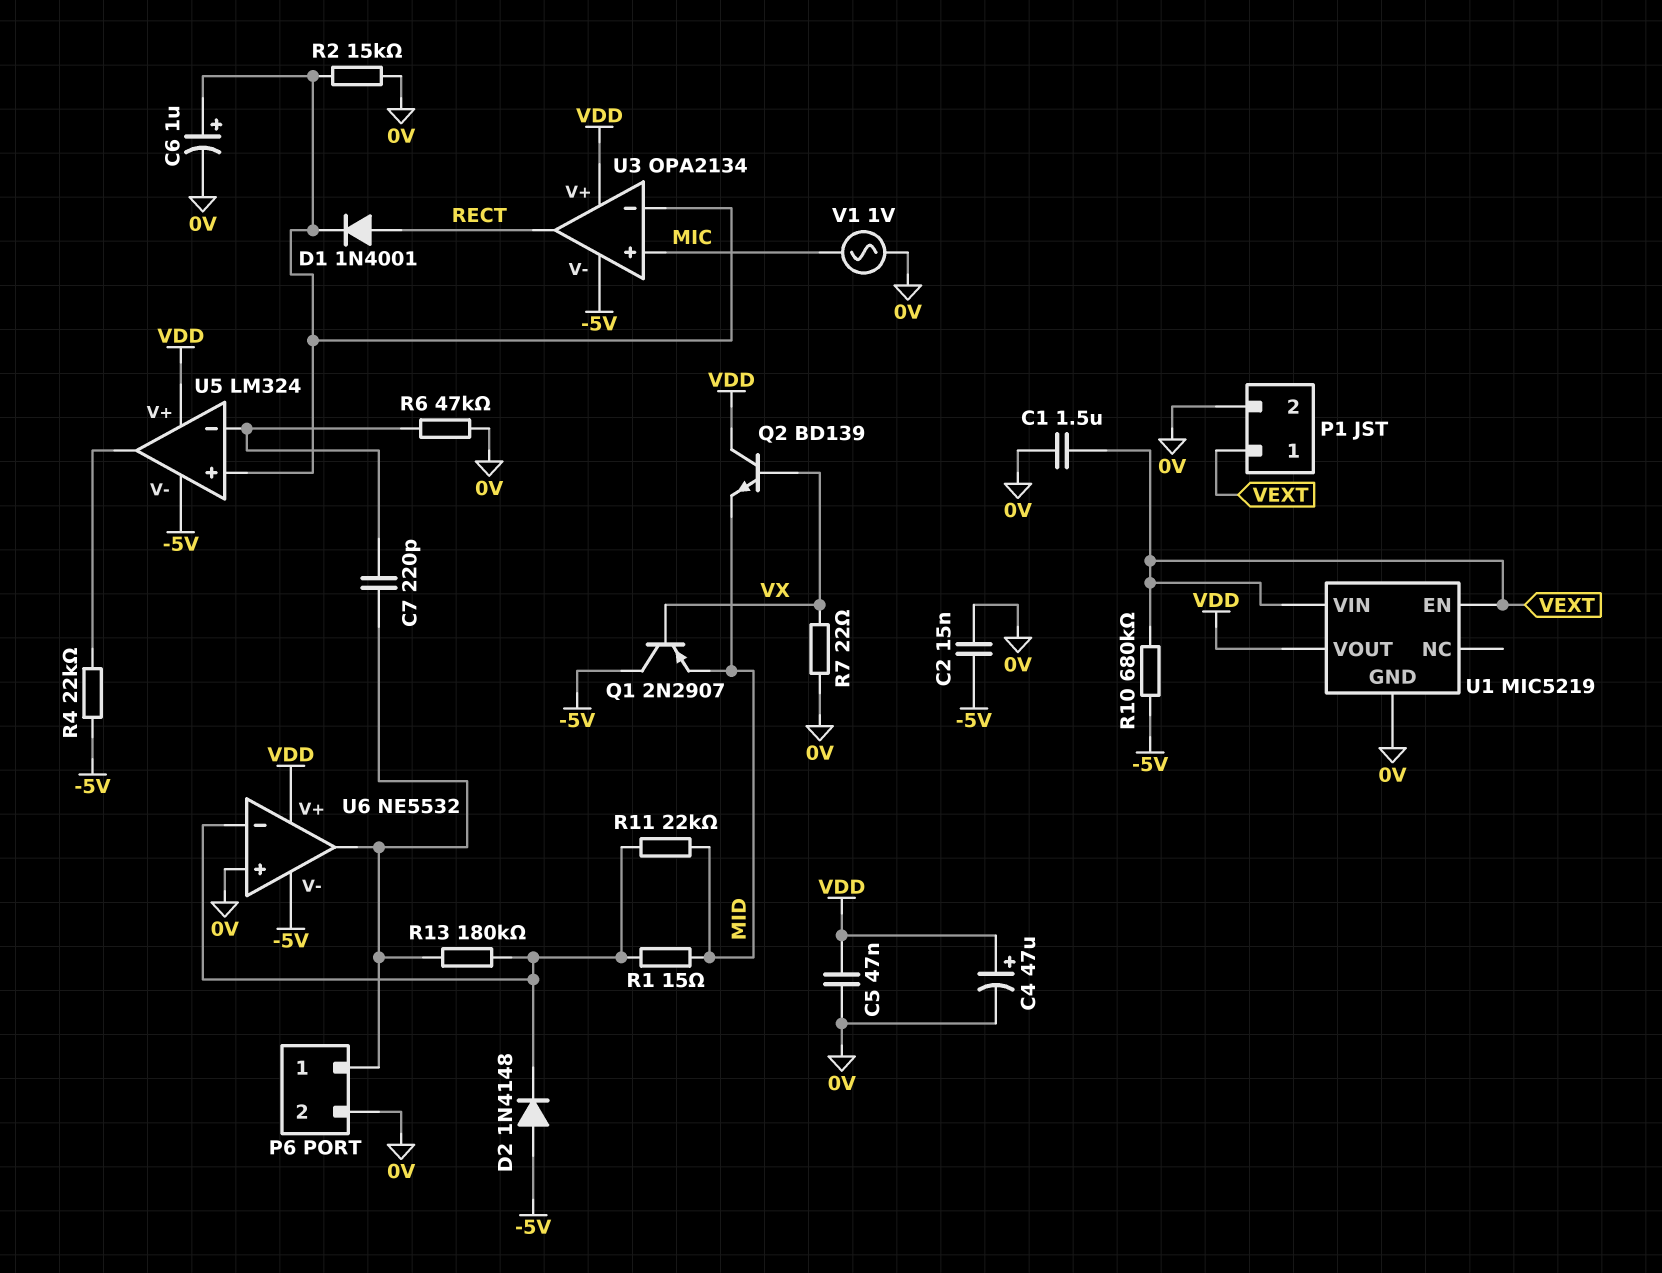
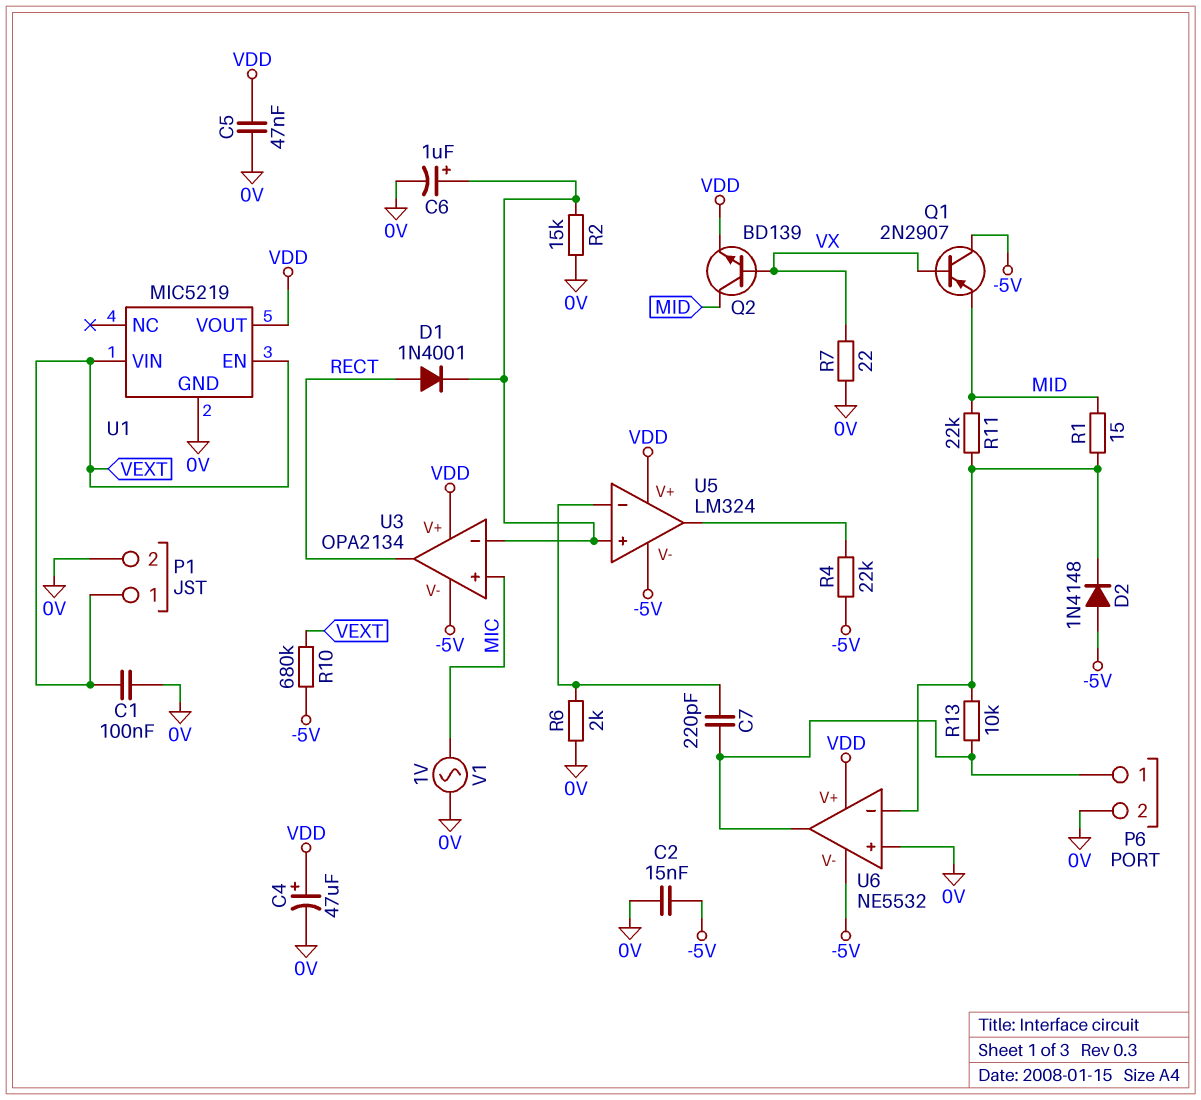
C1: 1.5uF (0V, VEXT) -> 100nF (0V, VEXT)
Q2: NPN BD139 (B VX, C VDD, E MID) -> NPN BD139 (B VX, C MID, E VDD)
R6: 47k (0V, U5/in-) -> 2k (0V, U5/in-)
R13: 180k (P6/1, U6/in-) -> 10k (P6/1, U6/in-)

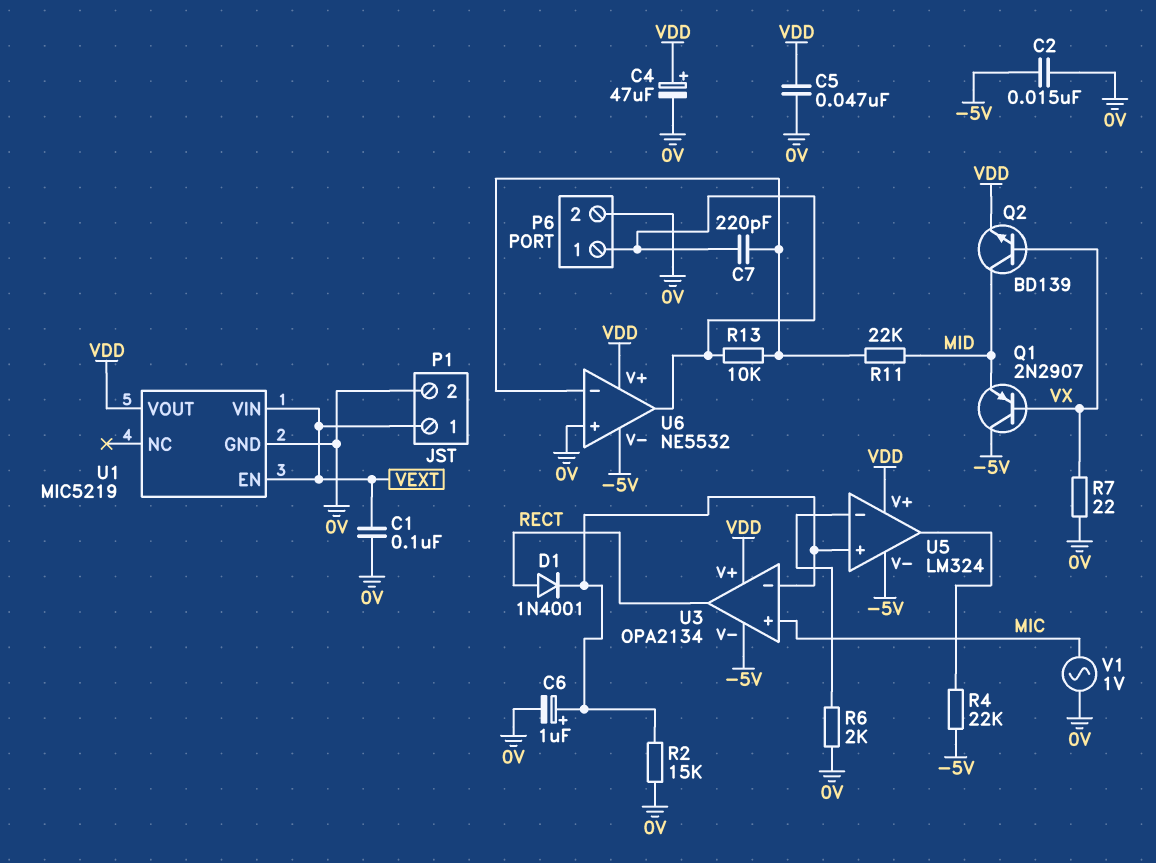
C7: 220pF (P6/1, U5/in-) -> 220pF (P6/1, U6/in-)
D2: diode 1N4148 (A -5V, K U6/in-) -> none
R1: 15 (MID, U6/in-) -> none
R10: 680k (-5V, VEXT) -> none

